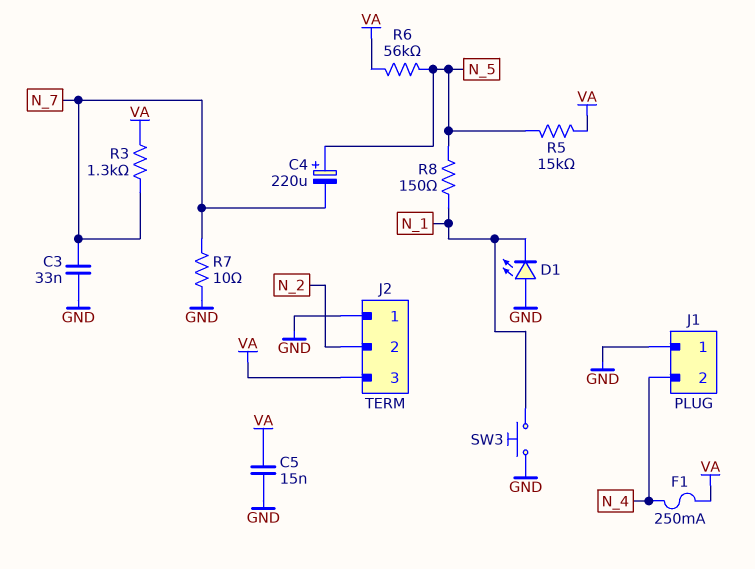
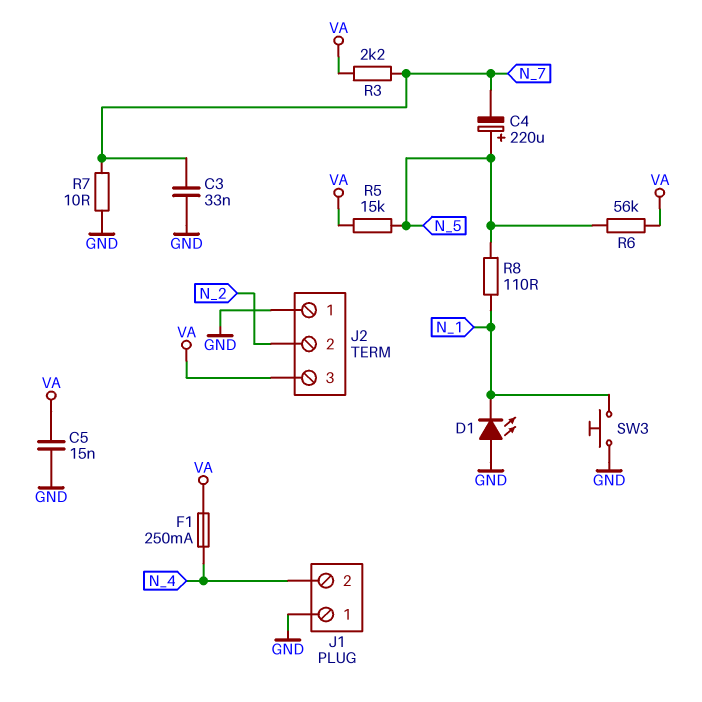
R3: 1.3k (N_7, VA) -> 2.2k (N_7, VA)
R8: 150 (N_1, N_5) -> 110 (N_1, N_5)

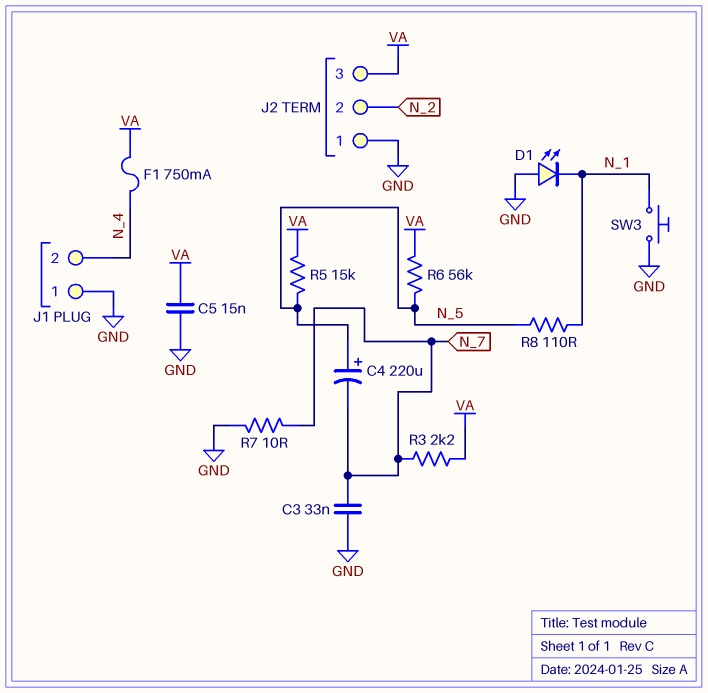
F1: 250mA (N_4, VA) -> 750mA (N_4, VA)

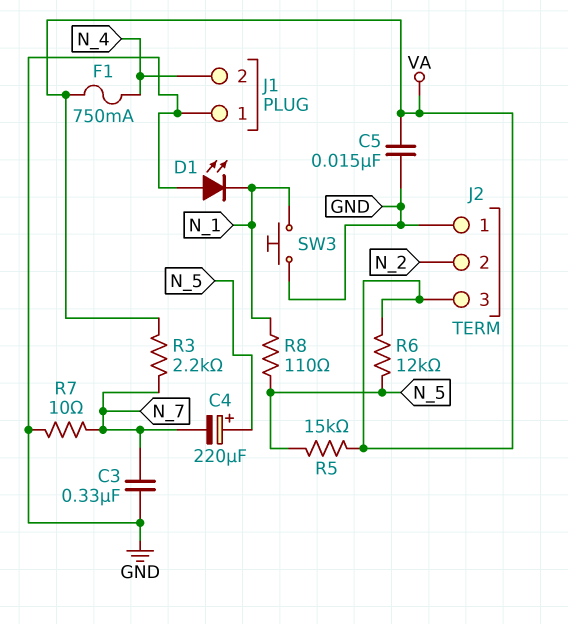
C3: 33nF (GND, N_7) -> 330nF (GND, N_7)
R6: 56k (N_5, VA) -> 12k (N_5, VA)

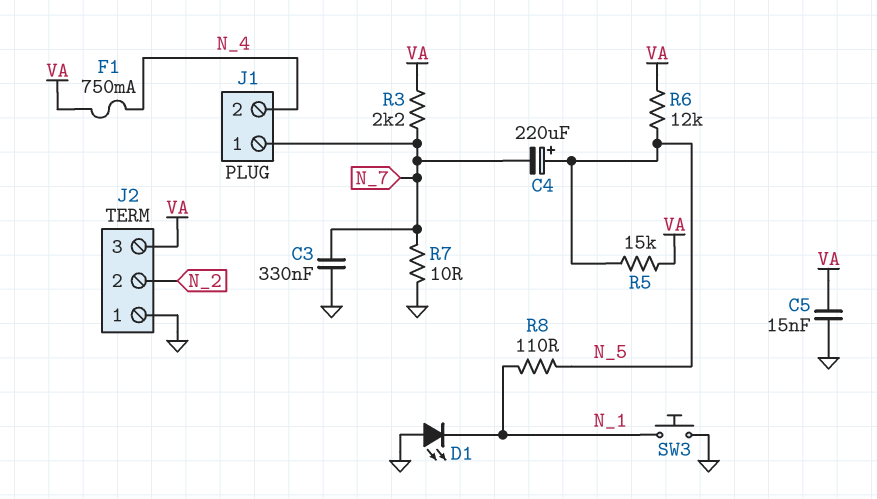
J1 pin 1: GND -> N_7

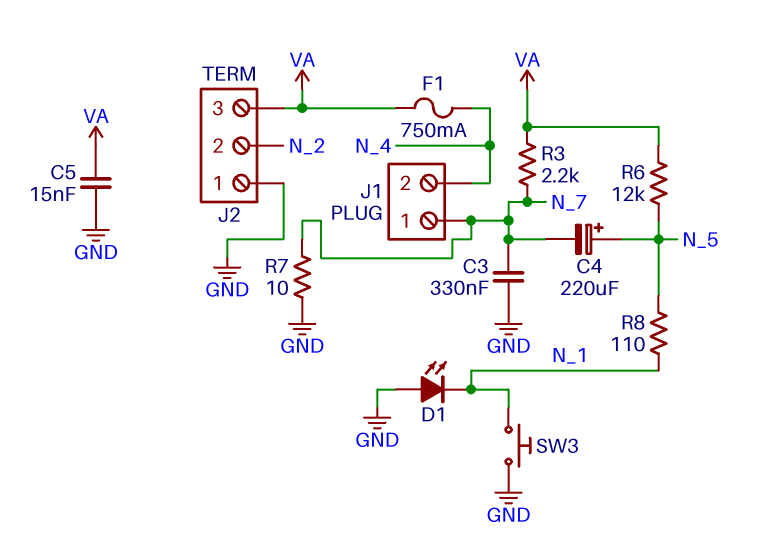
R5: 15k (N_5, VA) -> none

